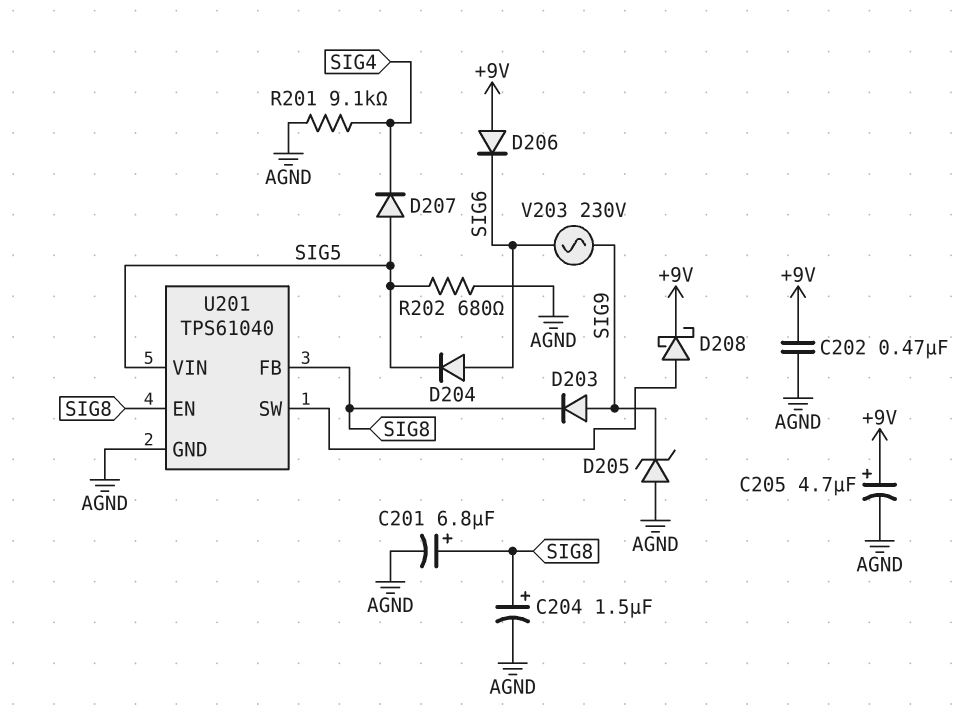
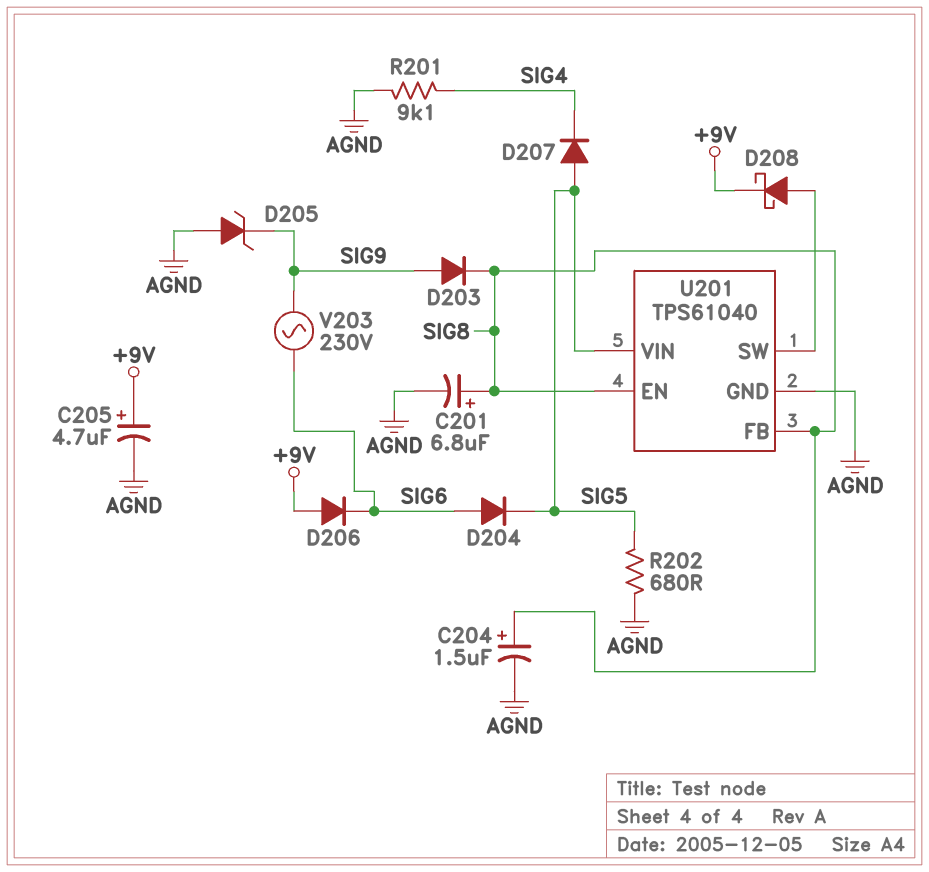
C202: 470nF (+9V, AGND) -> none

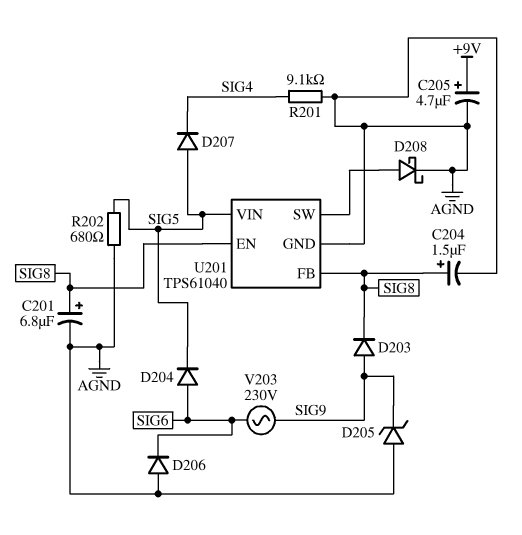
D206: diode (A +9V, K SIG6) -> diode (A AGND, K SIG6)
D208: schottky (A U201/SW, K +9V) -> schottky (A U201/SW, K AGND)

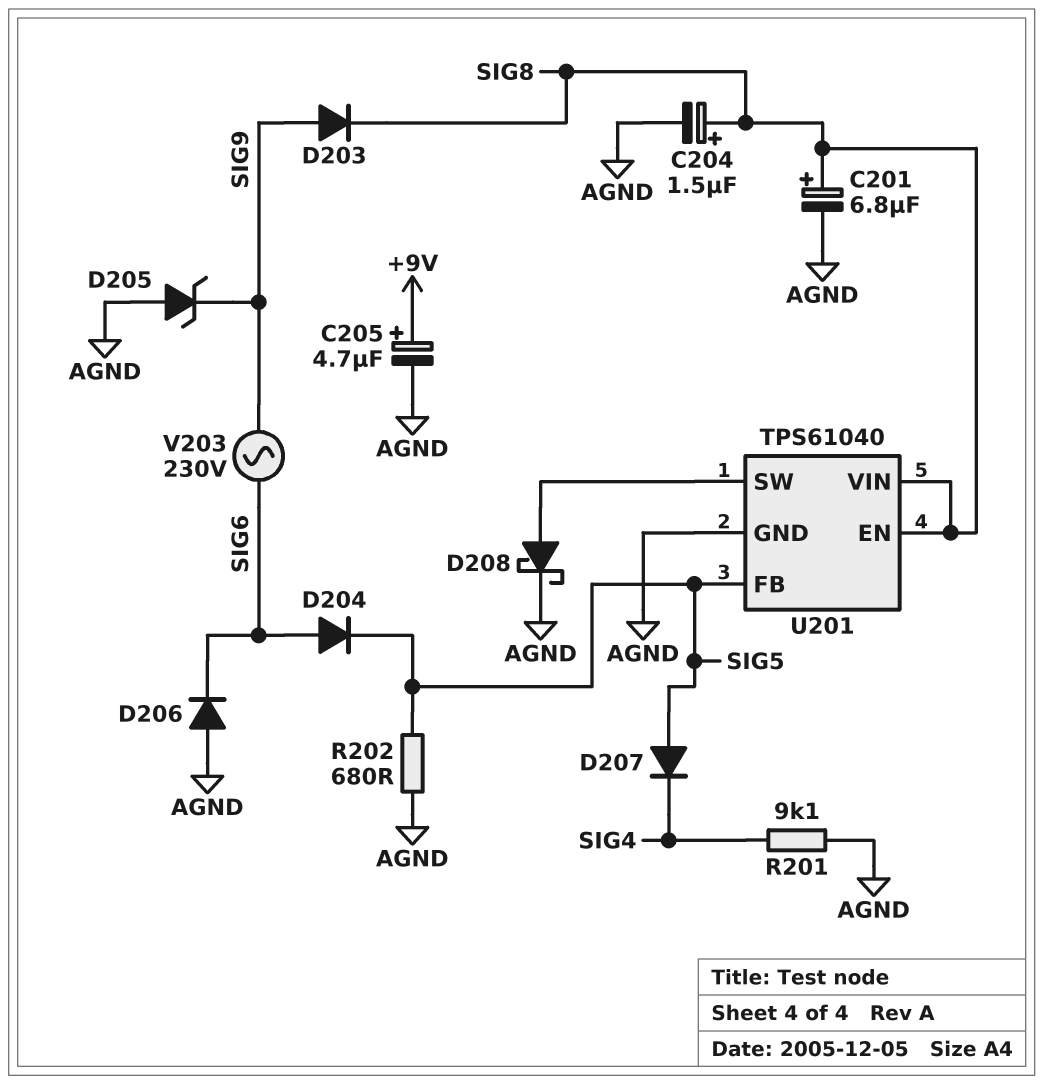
U201 pin FB: SIG8 -> SIG5
U201 pin VIN: SIG5 -> SIG8

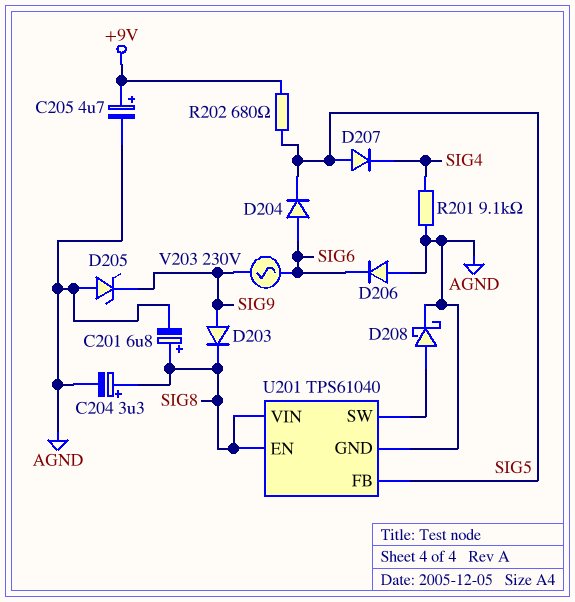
C204: 1.5uF (plus SIG8, minus AGND) -> 3.3uF (plus SIG8, minus AGND)
R202: 680 (AGND, SIG5) -> 680 (+9V, SIG5)

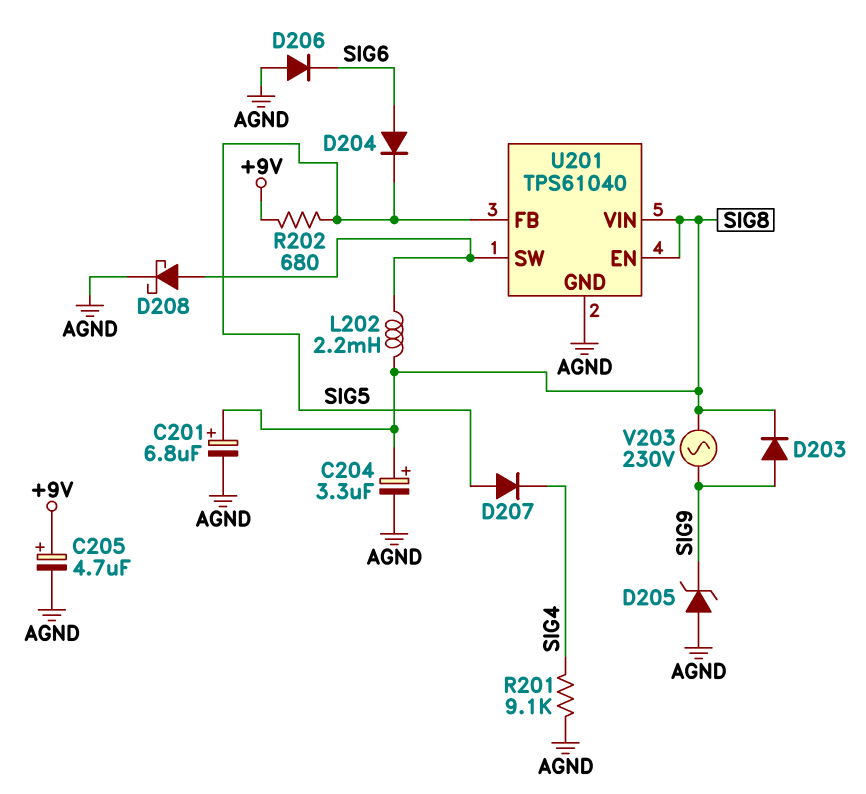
L202: none -> 2.2mH (SIG8, U201/SW)
V203: AC 230V (SIG6, SIG9) -> AC 230V (SIG8, SIG9)

